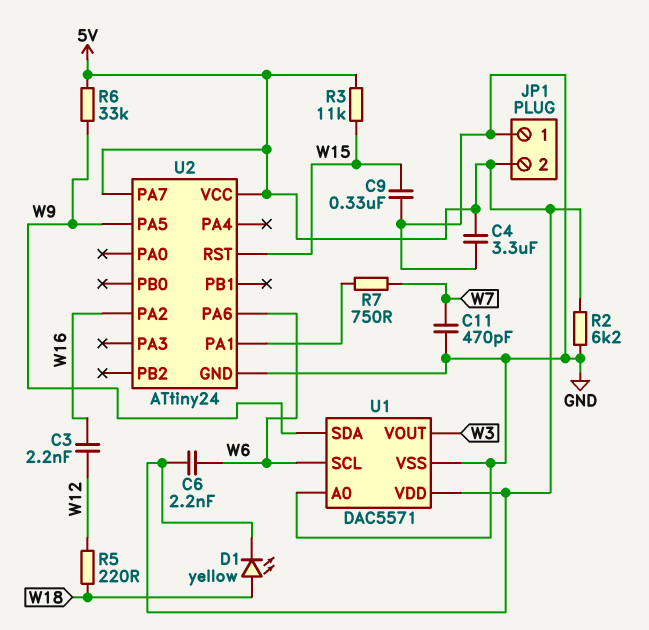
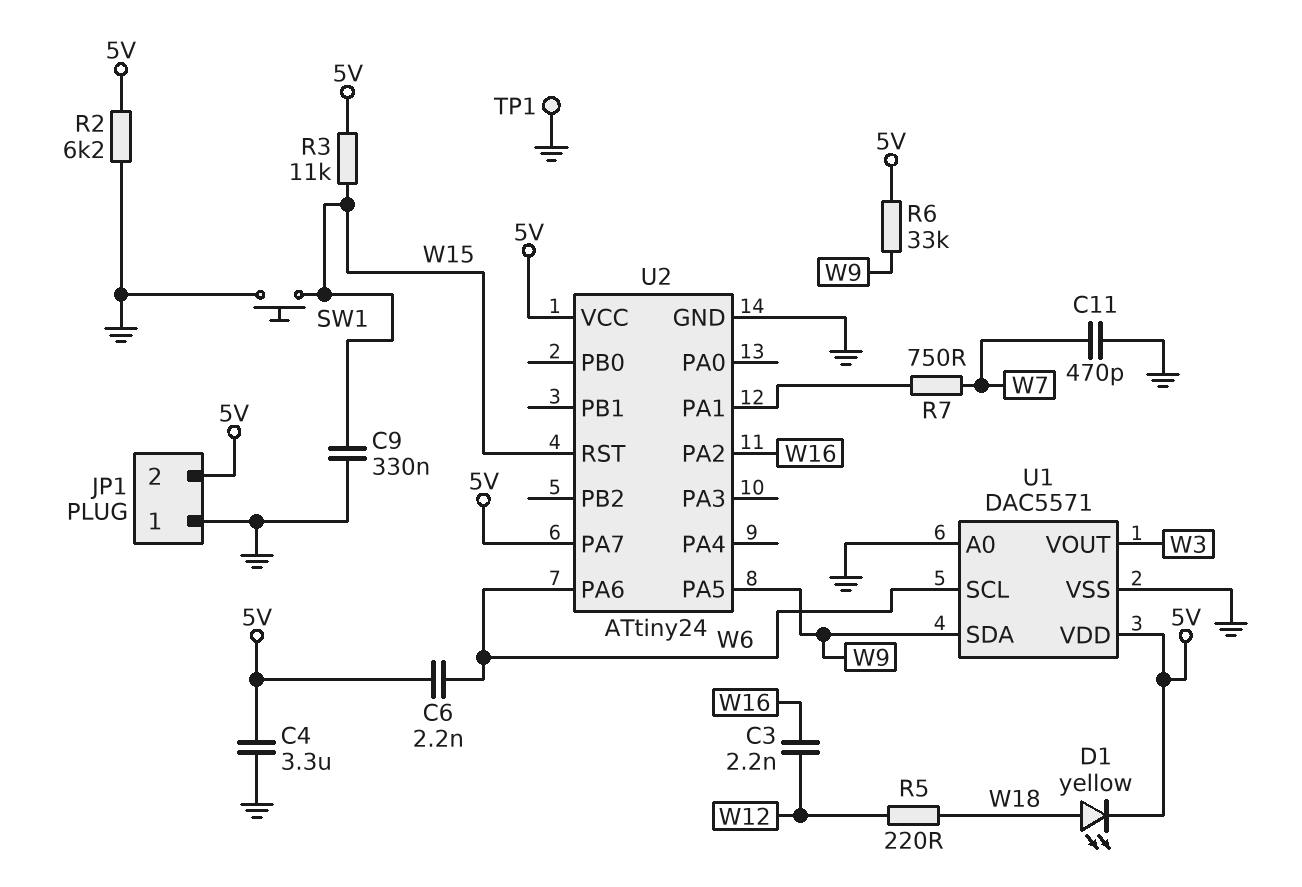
SW1: none -> button (GND, W15)
TP1: none -> test point (GND)

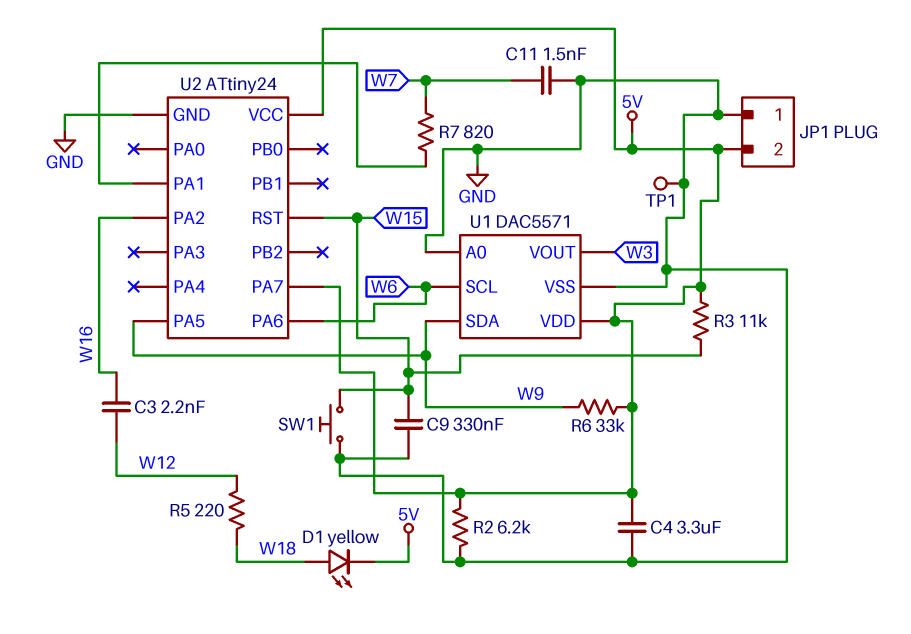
C6: 2.2nF (5V, W6) -> none
C11: 470pF (GND, W7) -> 1.5nF (GND, W7)
R7: 750 (U2/PA1, W7) -> 820 (U2/PA1, W7)

